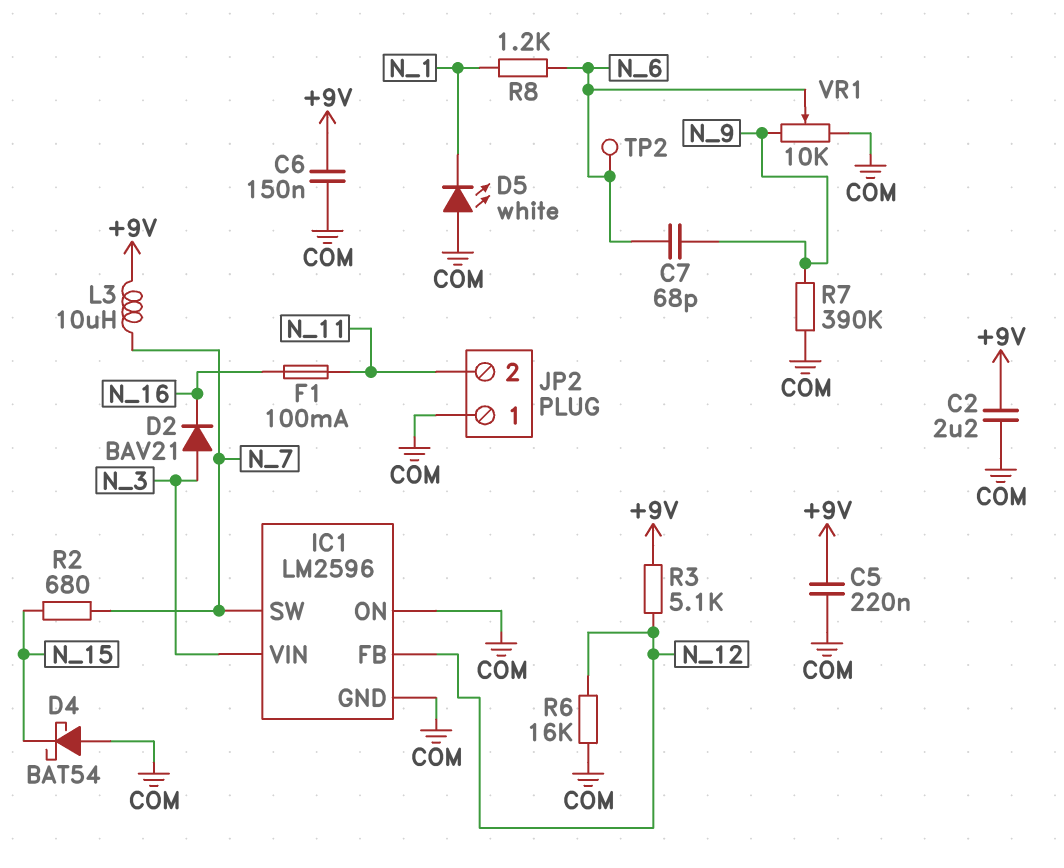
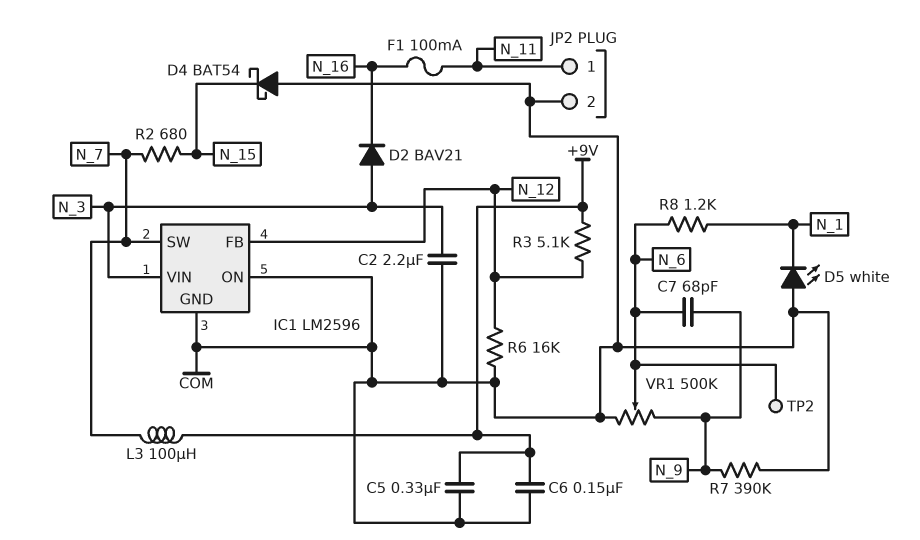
C2: 2.2uF (+9V, COM) -> 2.2uF (COM, N_3)
C5: 220nF (+9V, COM) -> 330nF (+9V, COM)
JP2 pin 1: COM -> N_11
JP2 pin 2: N_11 -> COM
L3: 10uH (+9V, N_7) -> 100uH (+9V, N_7)
VR1: 10k (COM, N_9, wiper N_6) -> 500k (COM, N_9, wiper N_6)

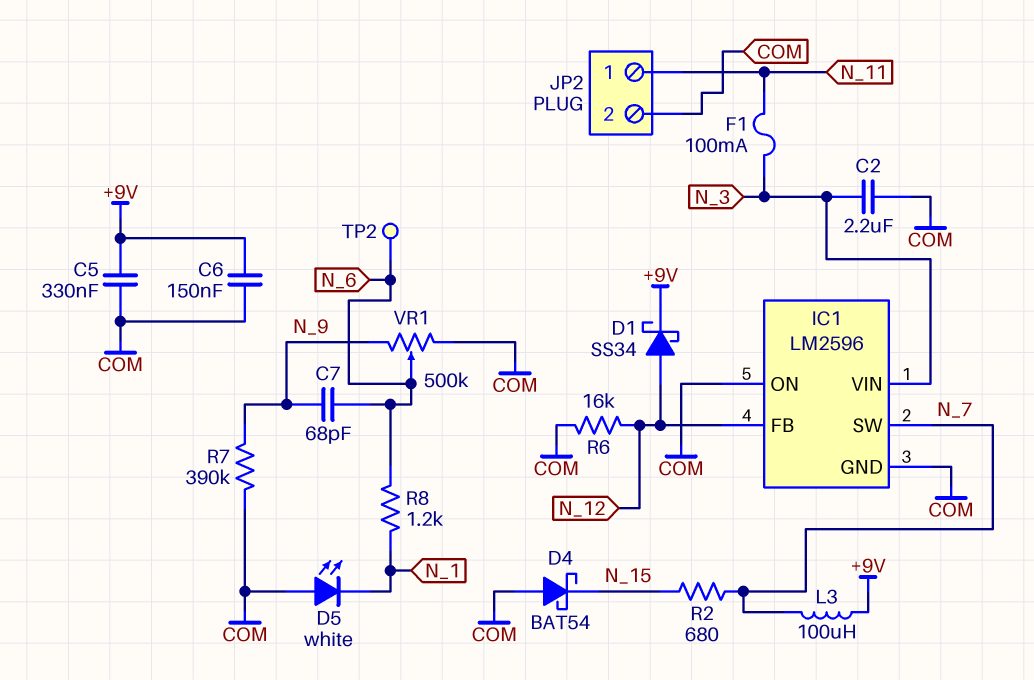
D1: none -> schottky SS34 (A N_12, K +9V)
D2: diode BAV21 (A N_3, K N_16) -> none
F1: 100mA (N_11, N_16) -> 100mA (N_3, N_11)
R3: 5.1k (+9V, N_12) -> none

